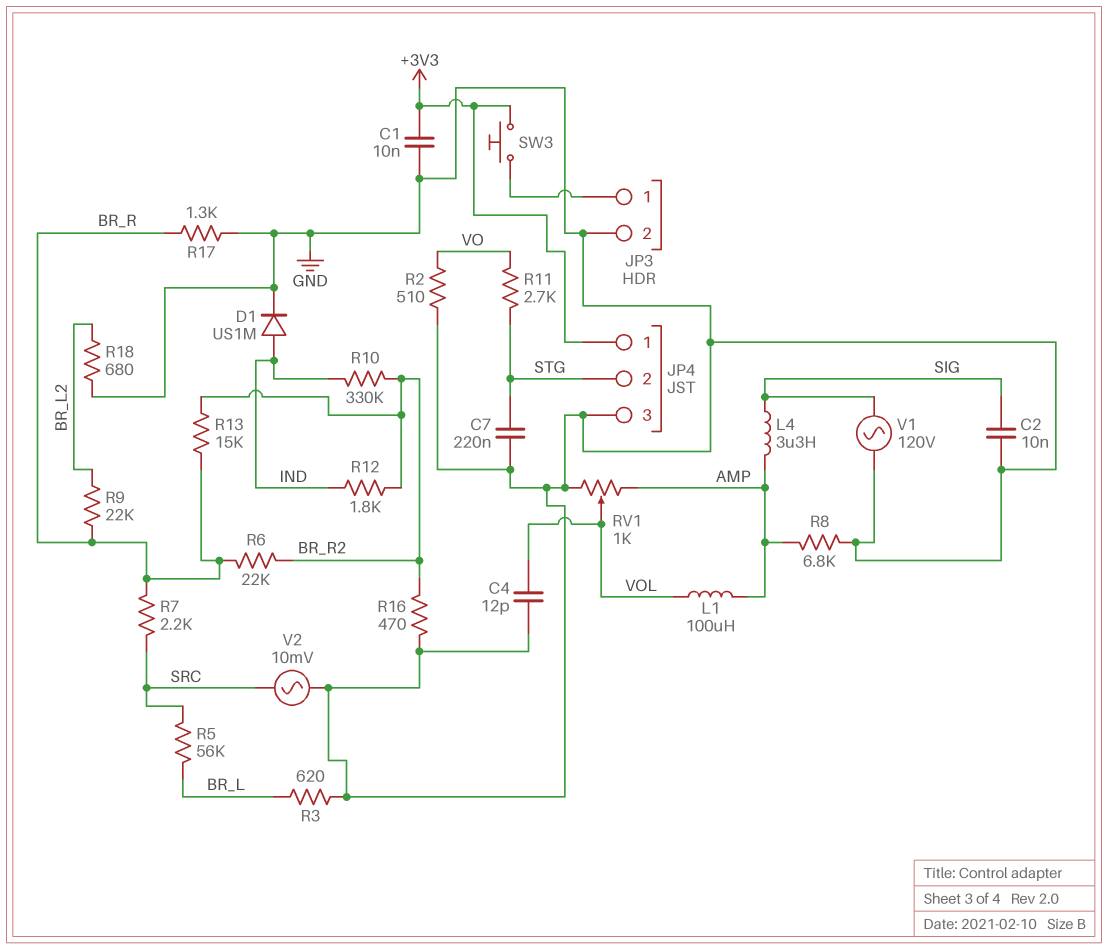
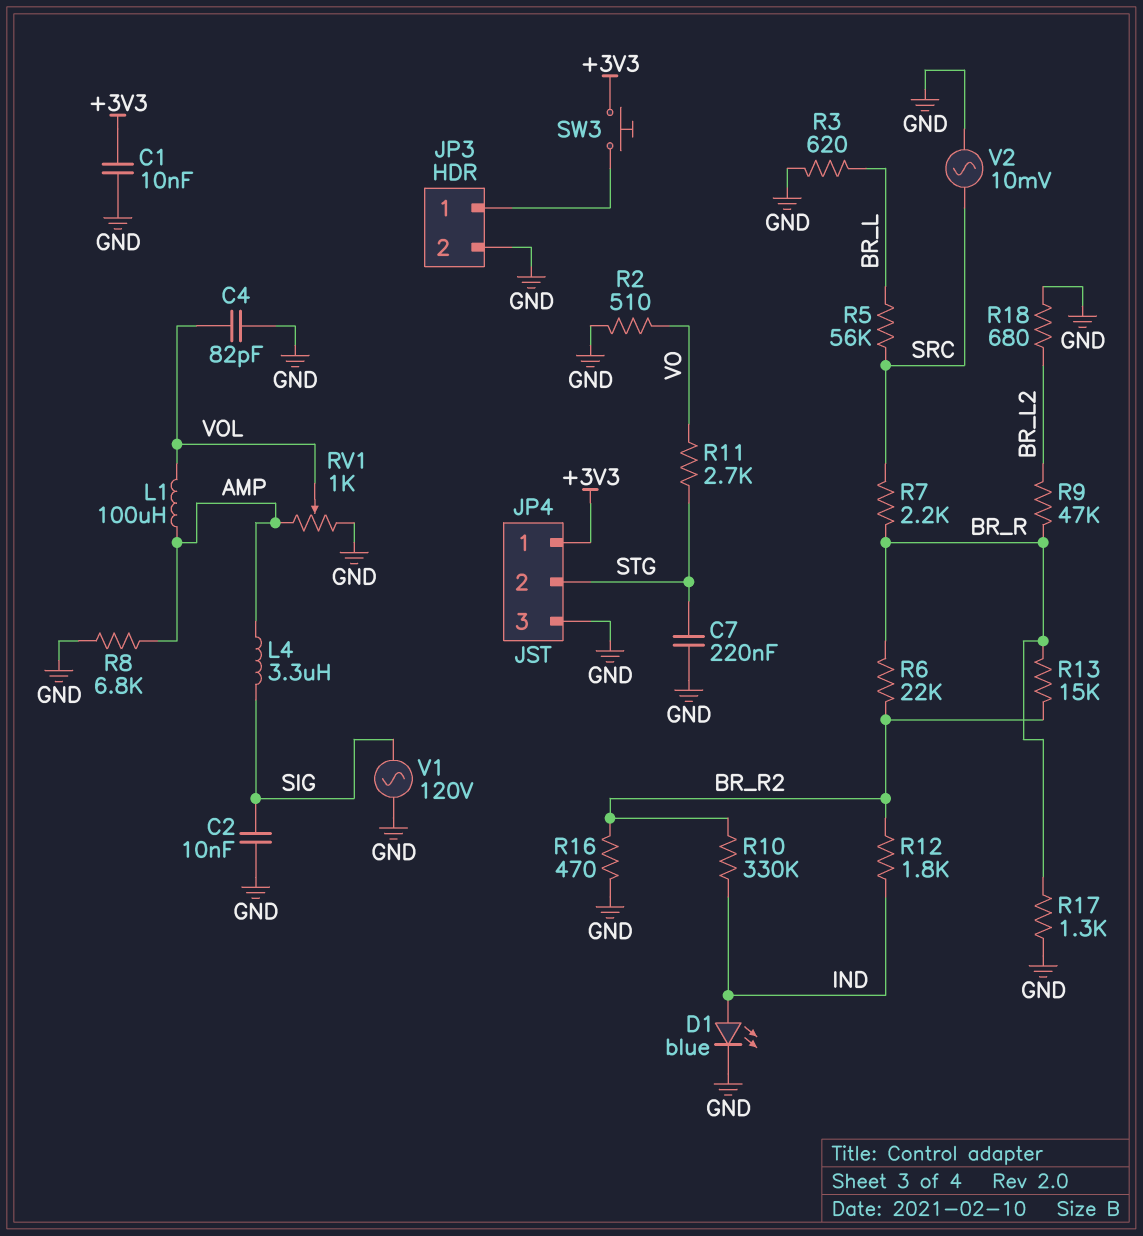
C4: 12pF (GND, VOL) -> 82pF (GND, VOL)
D1: diode US1M (A IND, K GND) -> LED blue (A IND, K GND)
R9: 22k (BR_L2, BR_R) -> 47k (BR_L2, BR_R)

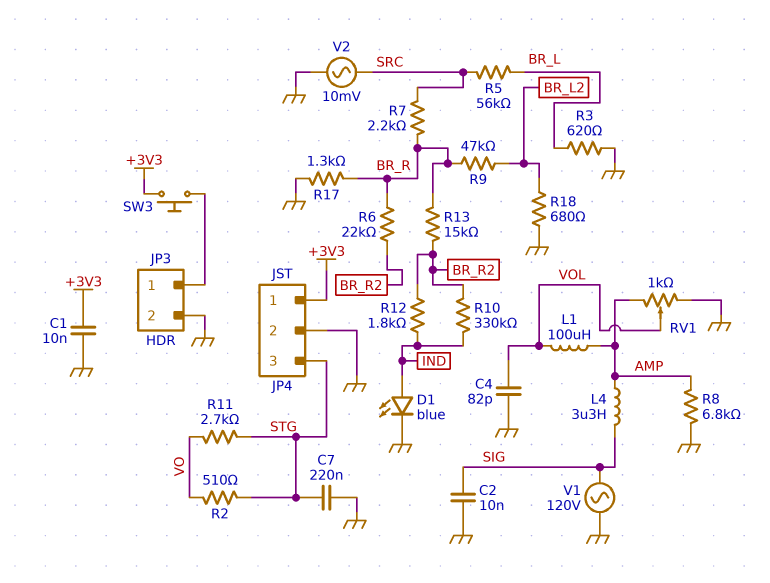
JP4 pin 2: STG -> GND
JP4 pin 3: GND -> STG
R2: 510 (GND, VO) -> 510 (STG, VO)
R16: 470 (BR_R2, GND) -> none

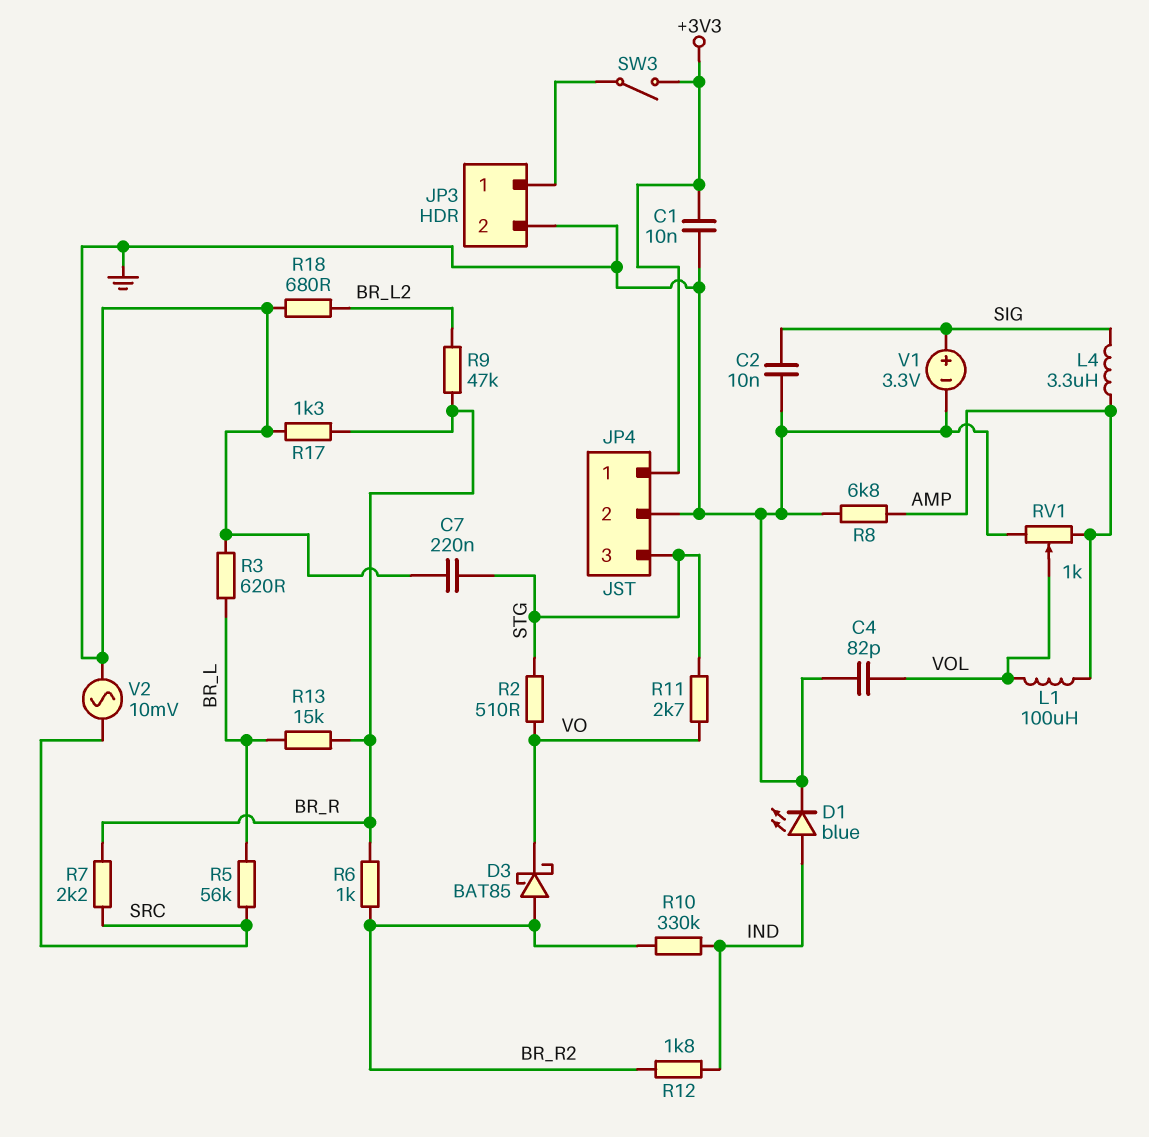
D3: none -> schottky BAT85 (A BR_R2, K VO)
R6: 22k (BR_R, BR_R2) -> 1k (BR_R, BR_R2)
R13: 15k (BR_R, BR_R2) -> 15k (BR_L, BR_R)
SW3: button (+3V3, JP3/1) -> switch (+3V3, JP3/1)
V1: AC 120V (GND, SIG) -> 3.3V (plus SIG, minus GND)

